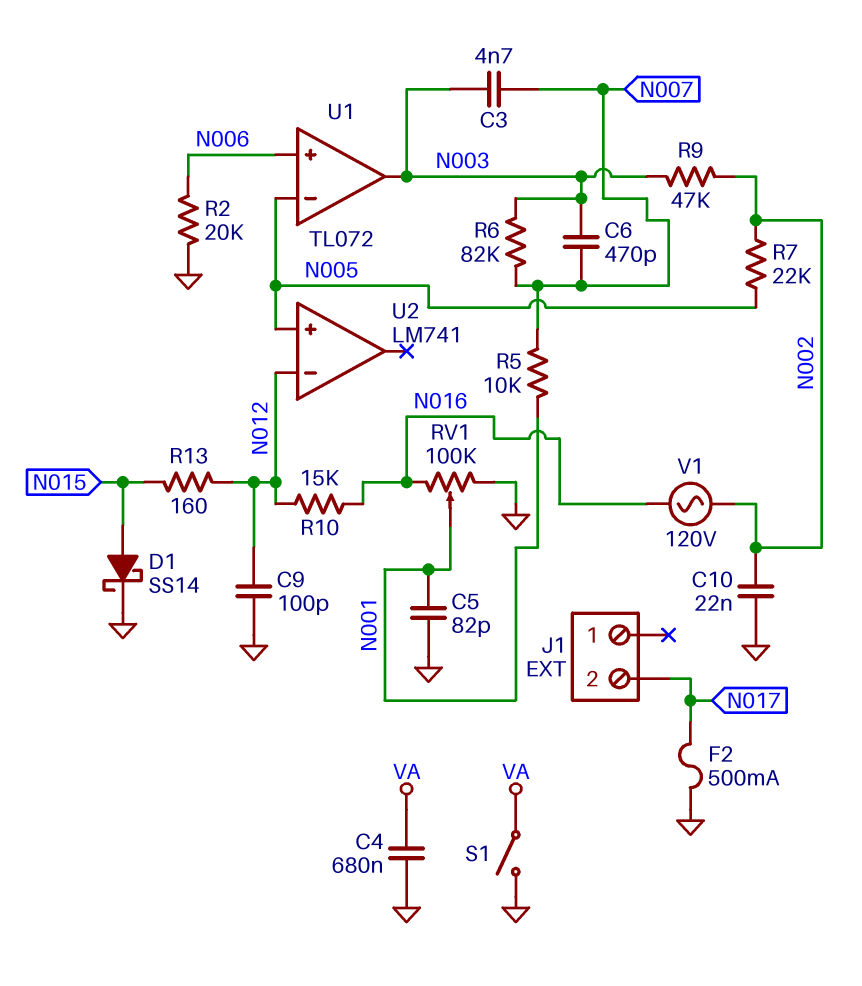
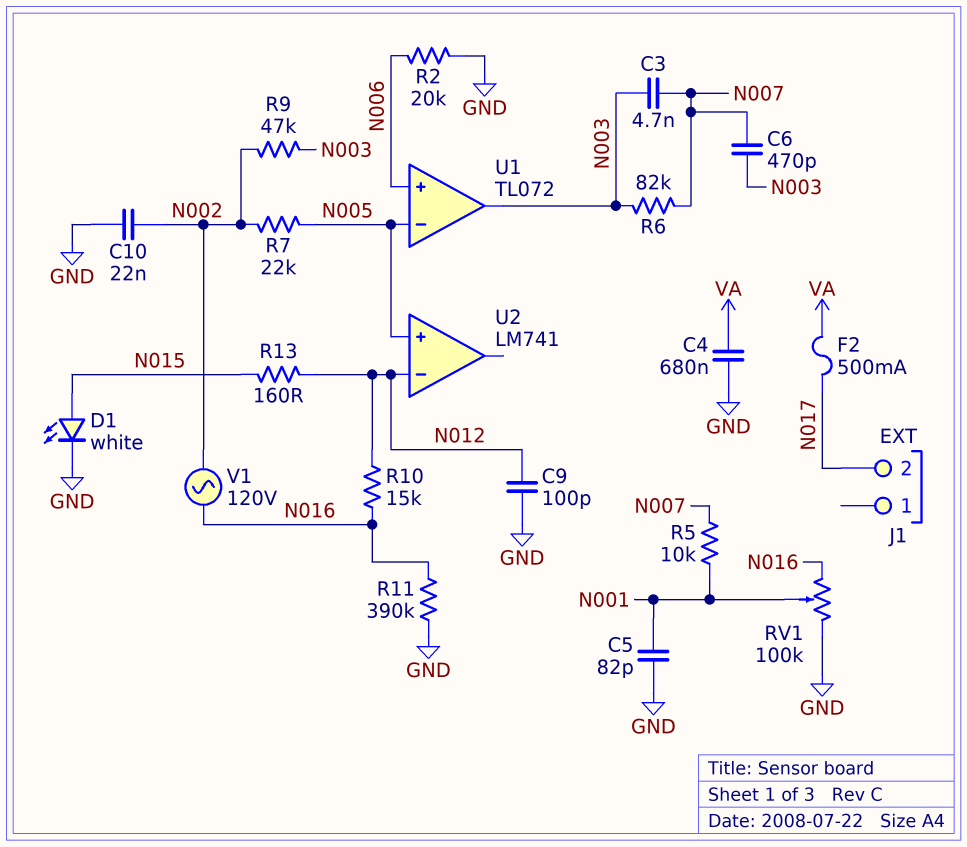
D1: schottky SS14 (A N015, K GND) -> LED white (A N015, K GND)
F2: 500mA (GND, N017) -> 500mA (N017, VA)
R11: none -> 390k (GND, N016)
S1: switch (GND, VA) -> none

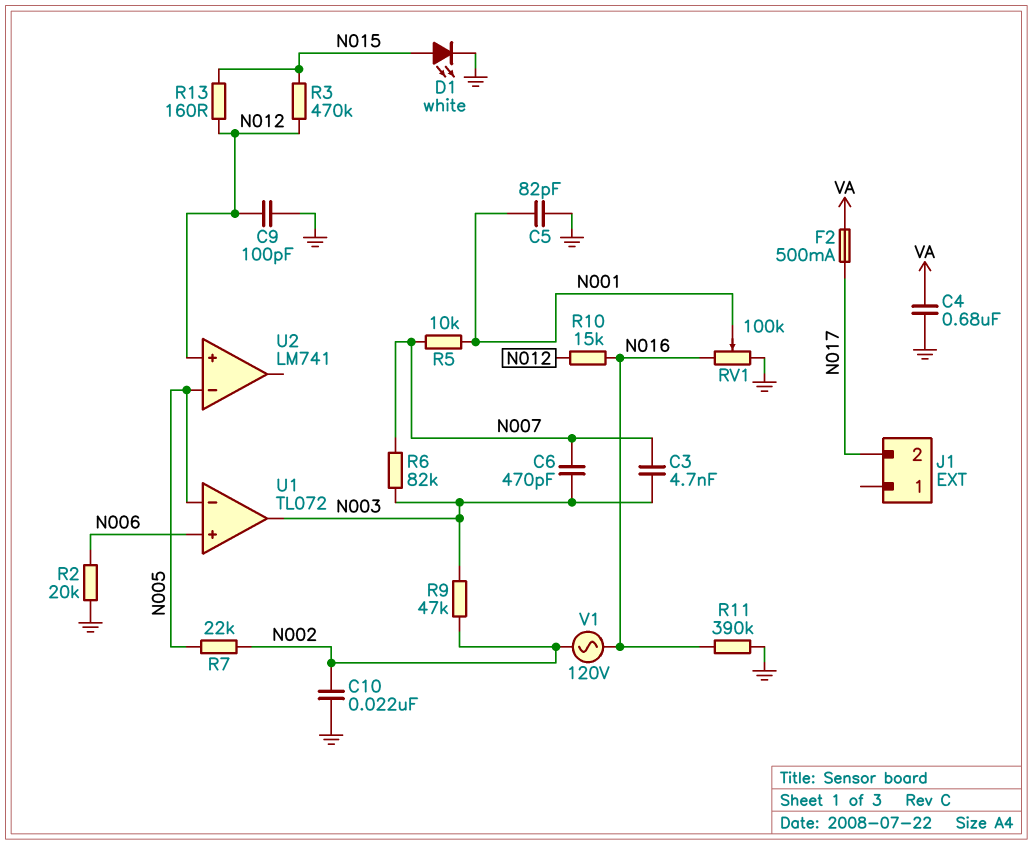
R3: none -> 470k (N012, N015)
U2 pin in+: N005 -> N012
U2 pin in-: N012 -> N005

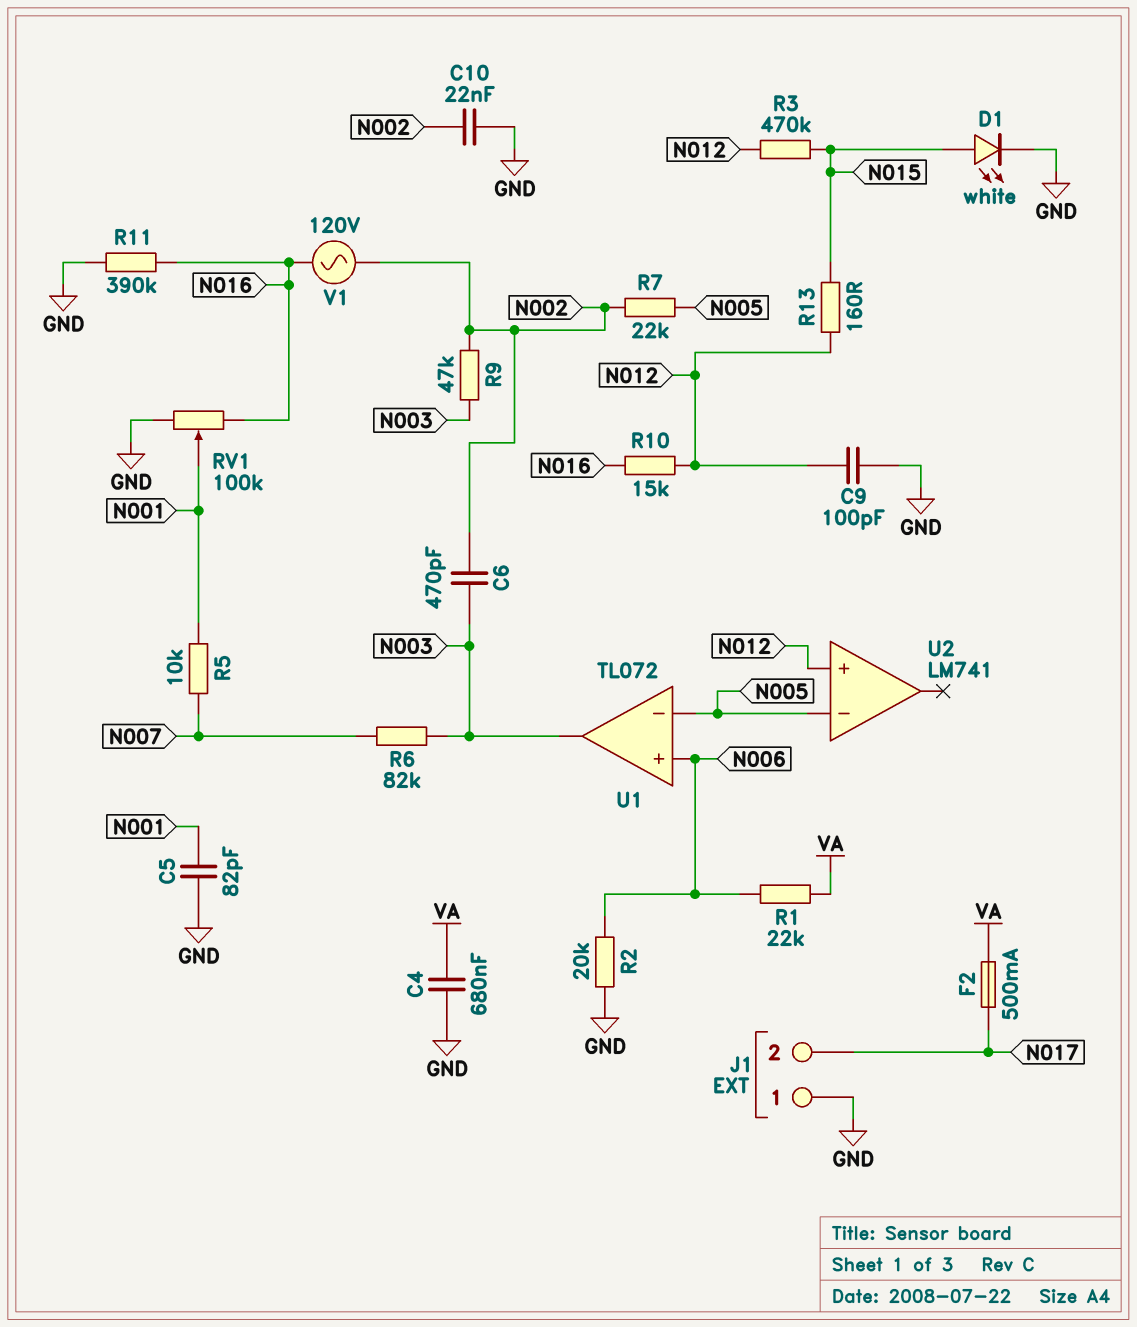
C3: 4.7nF (N003, N007) -> none
C6: 470pF (N003, N007) -> 470pF (N002, N003)
J1 pin 1: none -> GND
R1: none -> 22k (N006, VA)

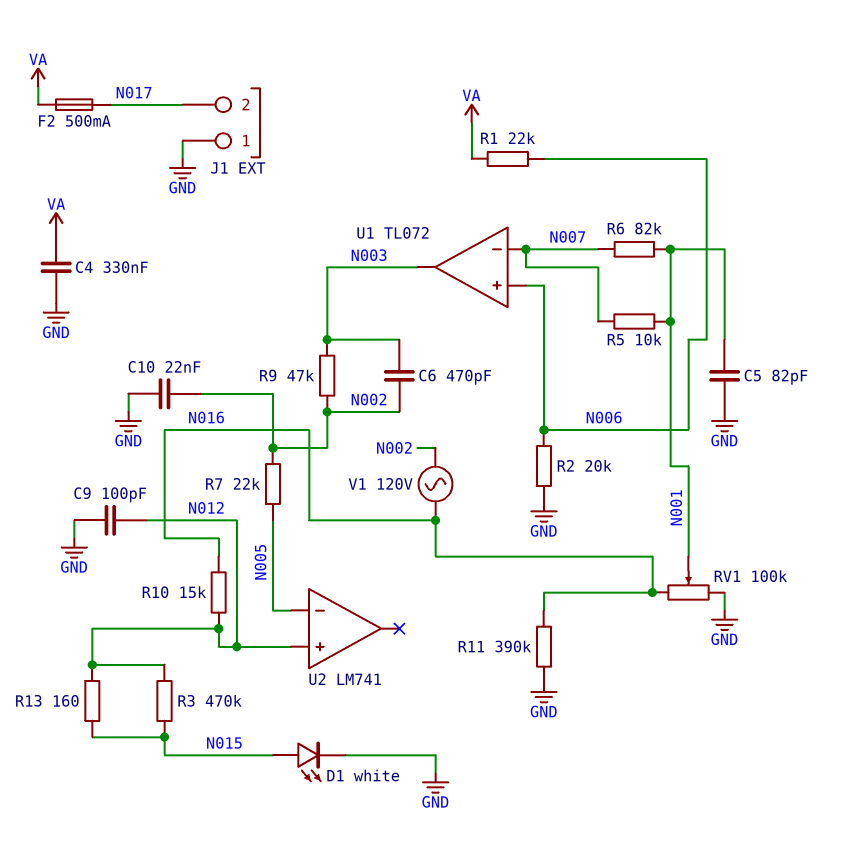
C4: 680nF (GND, VA) -> 330nF (GND, VA)
R6: 82k (N003, N007) -> 82k (N001, N007)
U1 pin in-: N005 -> N007

